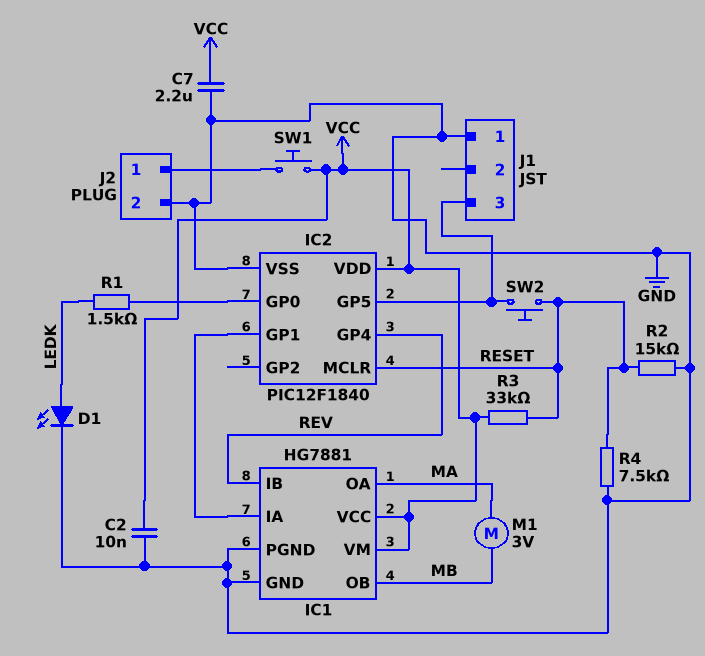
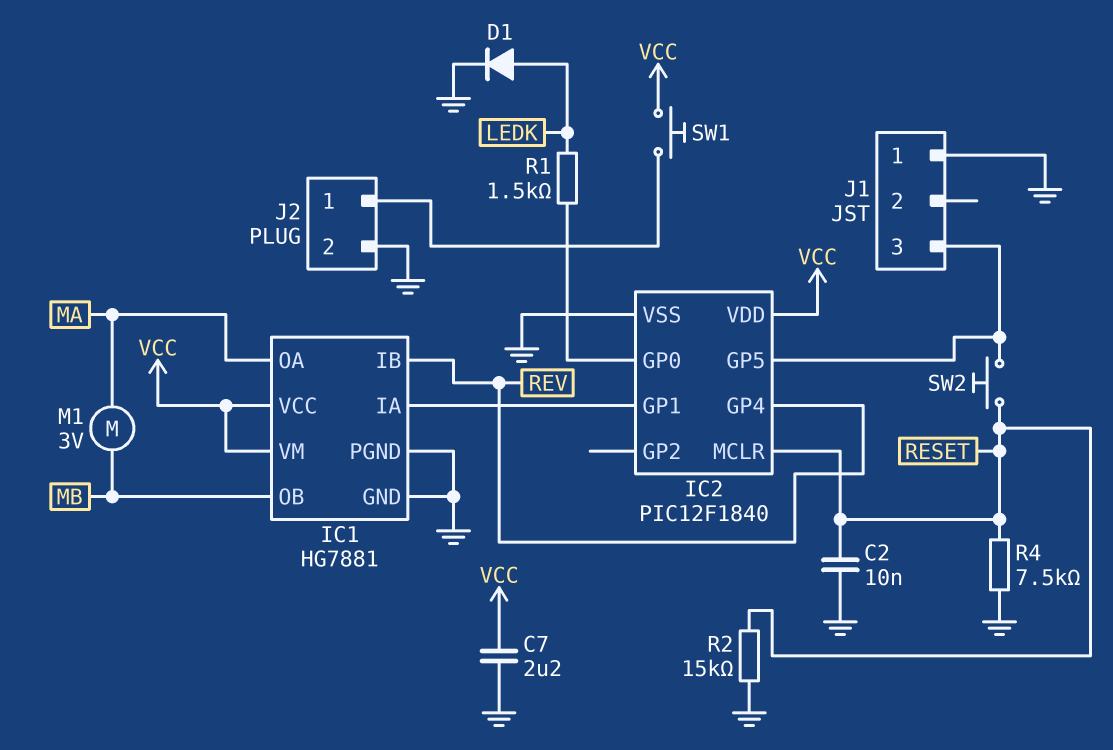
C2: 10nF (GND, VCC) -> 10nF (GND, RESET)
D1: LED (A LEDK, K GND) -> diode (A LEDK, K GND)
R3: 33k (RESET, VCC) -> none

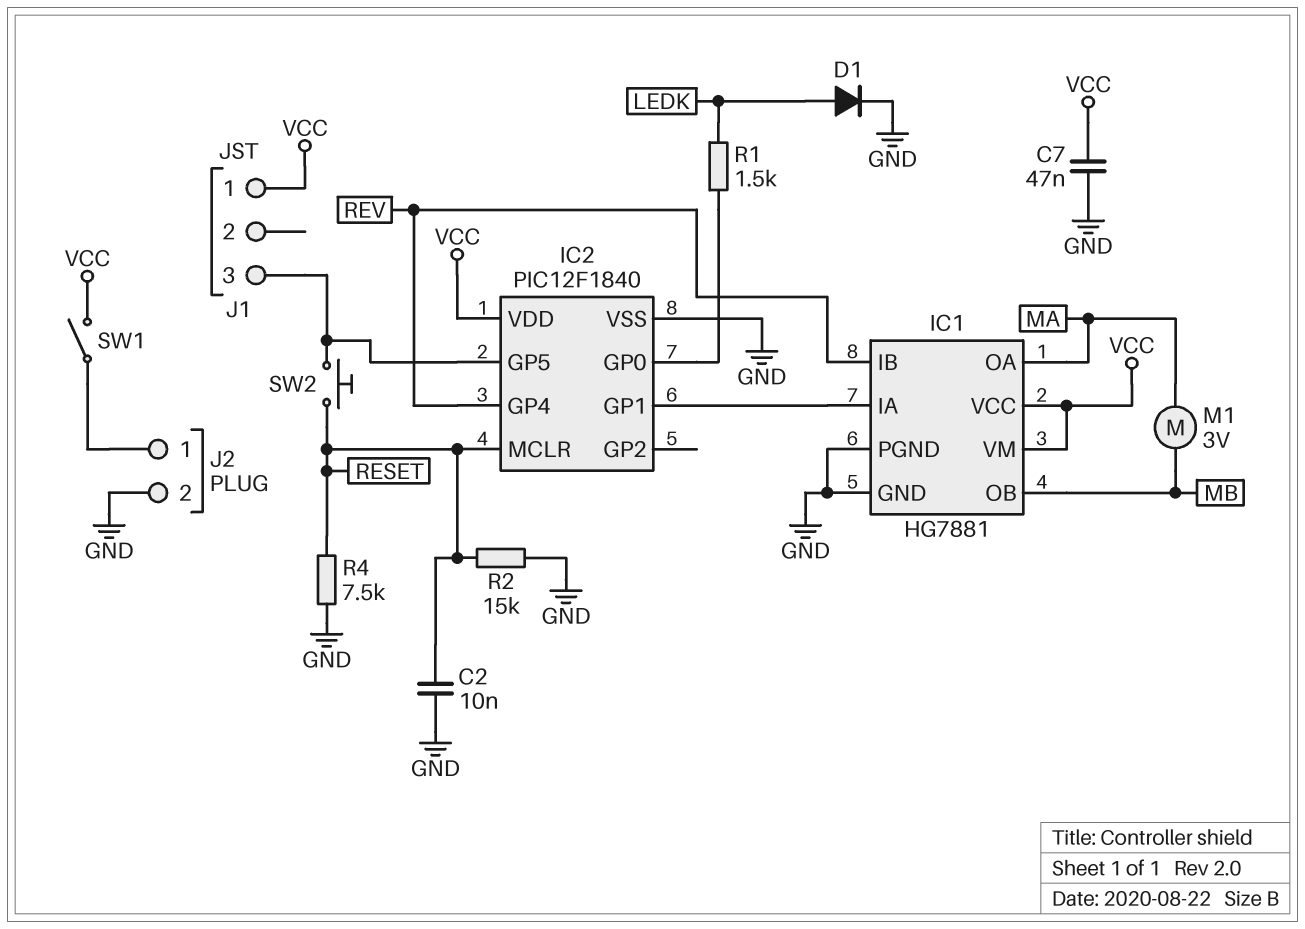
C7: 2.2uF (GND, VCC) -> 47nF (GND, VCC)
J1 pin 1: GND -> VCC
SW1: button (J2/1, VCC) -> switch (J2/1, VCC)

